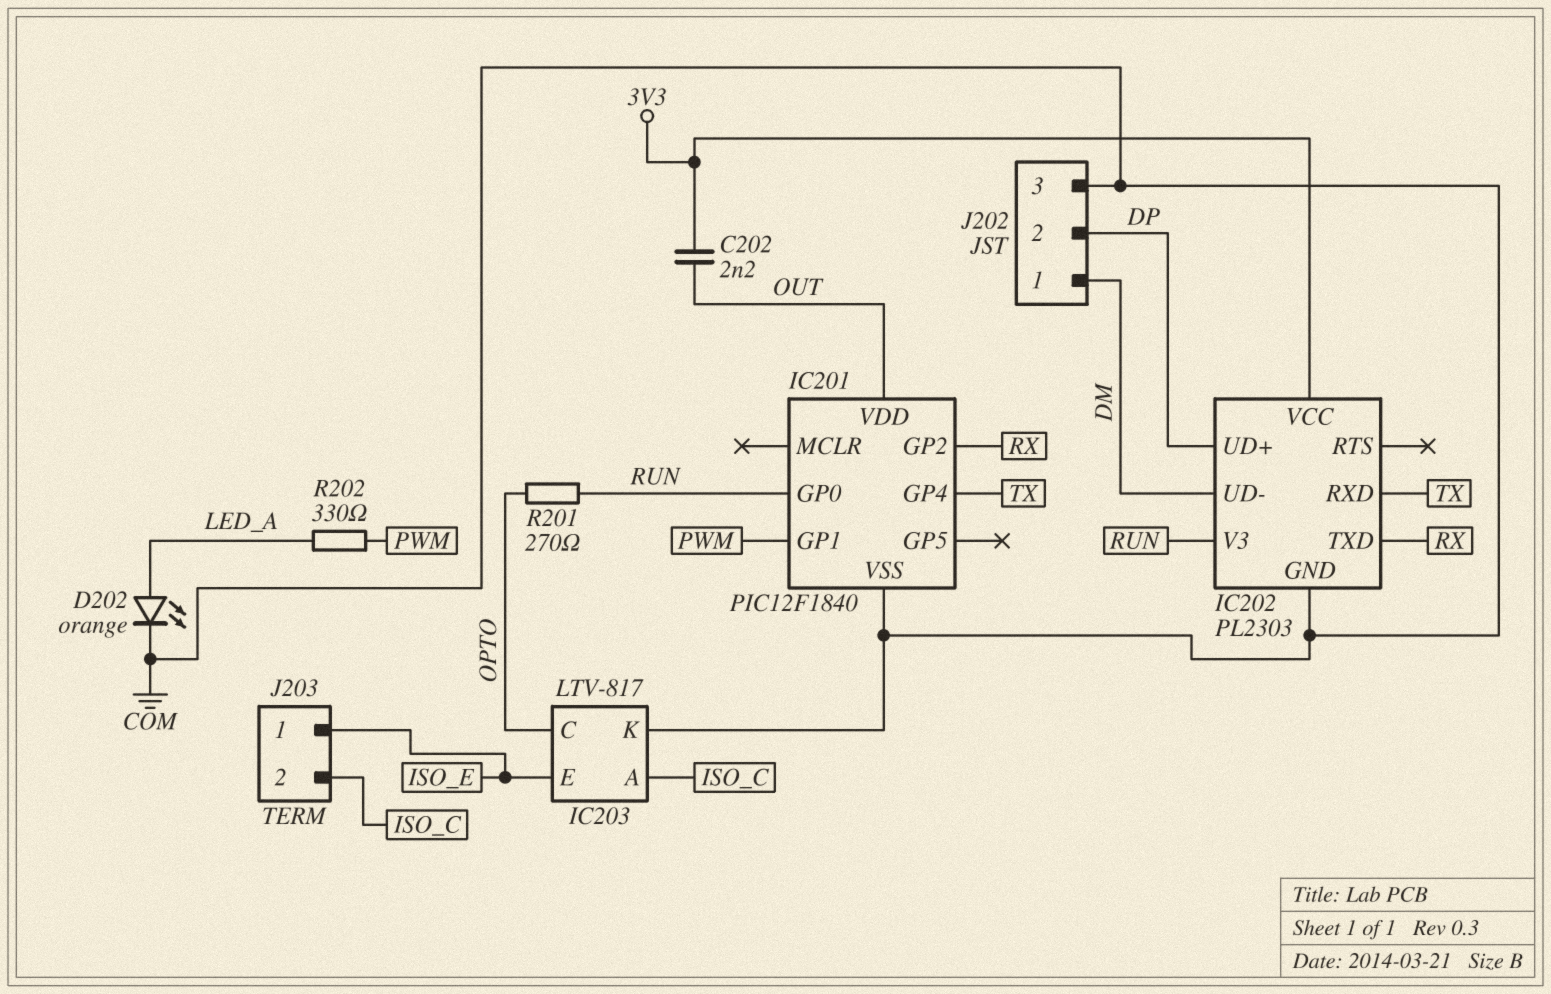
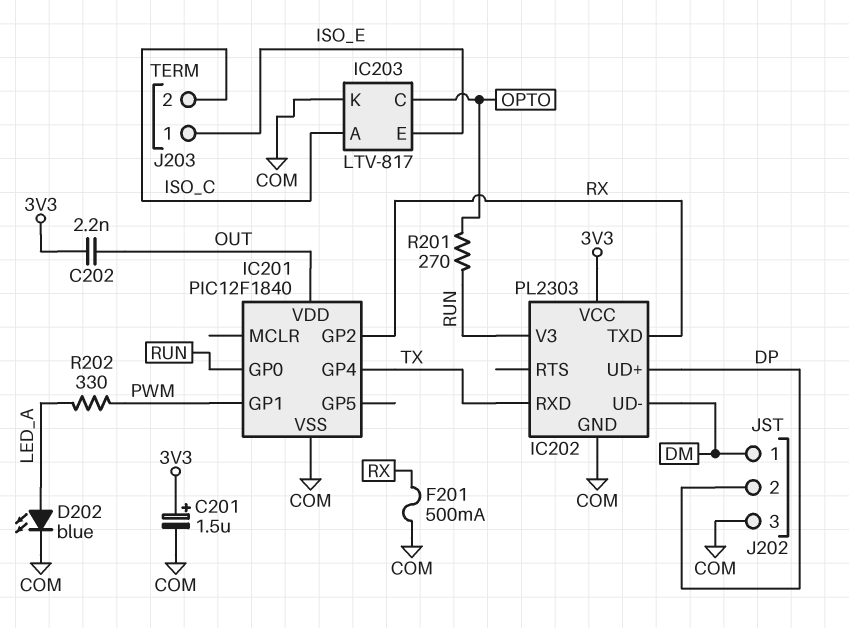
C201: none -> 1.5uF (plus 3V3, minus COM)
D202: LED orange (A LED_A, K COM) -> LED blue (A LED_A, K COM)
F201: none -> 500mA (COM, RX)

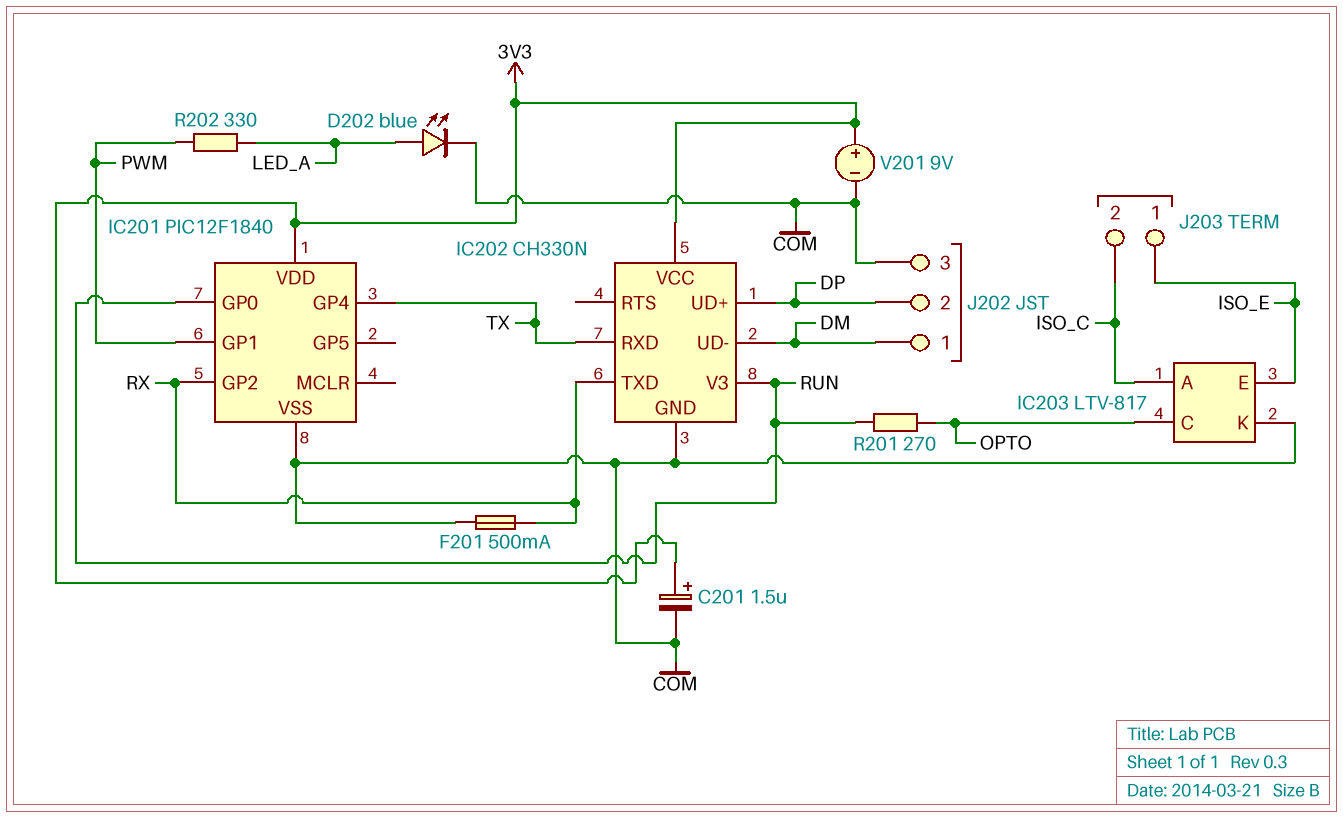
C202: 2.2nF (3V3, OUT) -> none
IC201 pin VDD: OUT -> 3V3
IC202: PL2303 -> CH330N
V201: none -> 9V (plus 3V3, minus COM)

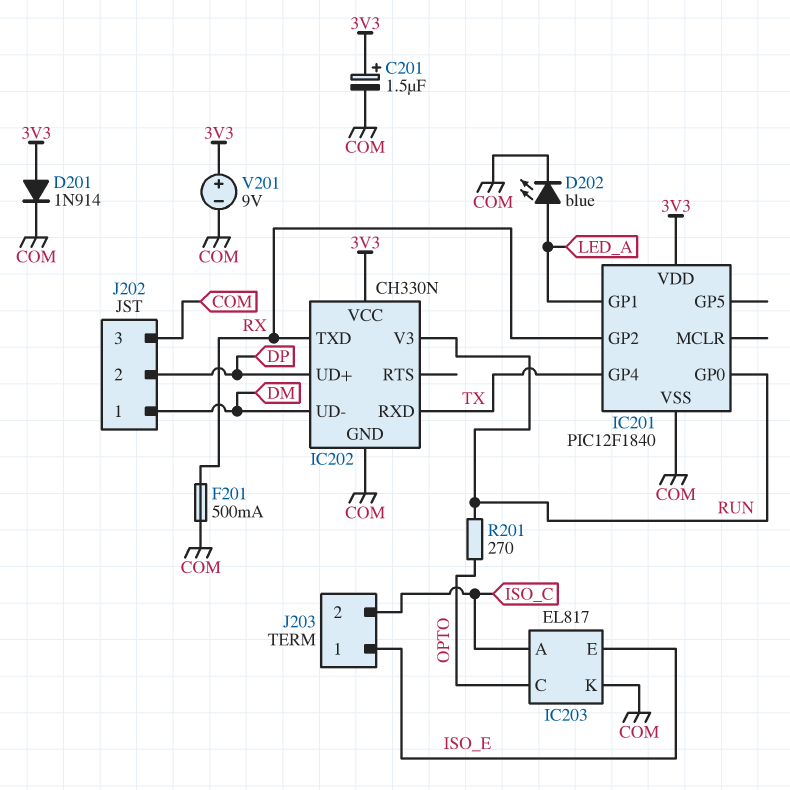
D201: none -> diode 1N914 (A 3V3, K COM)
IC201 pin GP1: PWM -> LED_A
IC203: LTV-817 -> EL817
R202: 330 (LED_A, PWM) -> none

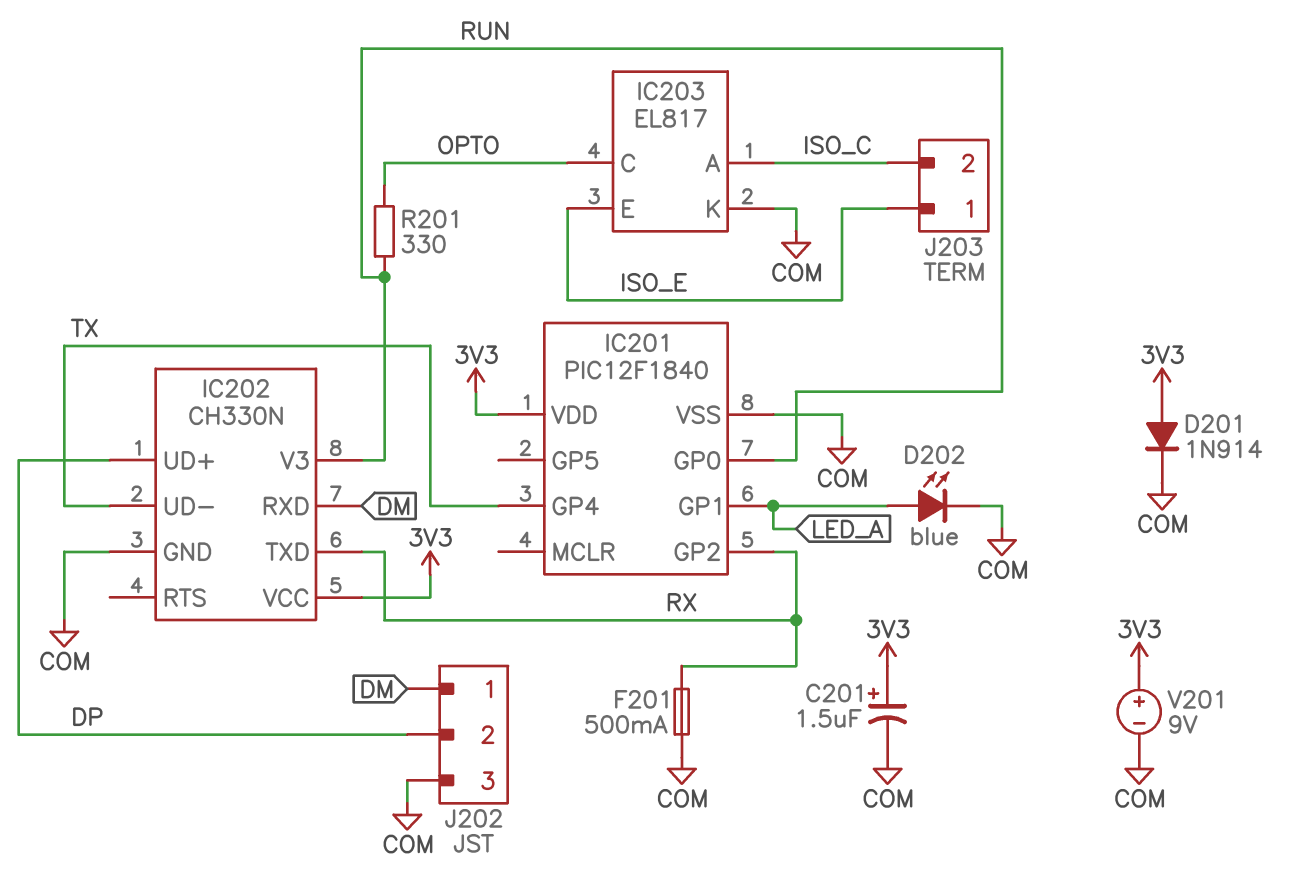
IC202 pin RXD: TX -> DM
IC202 pin UD-: DM -> TX
R201: 270 (OPTO, RUN) -> 330 (OPTO, RUN)

